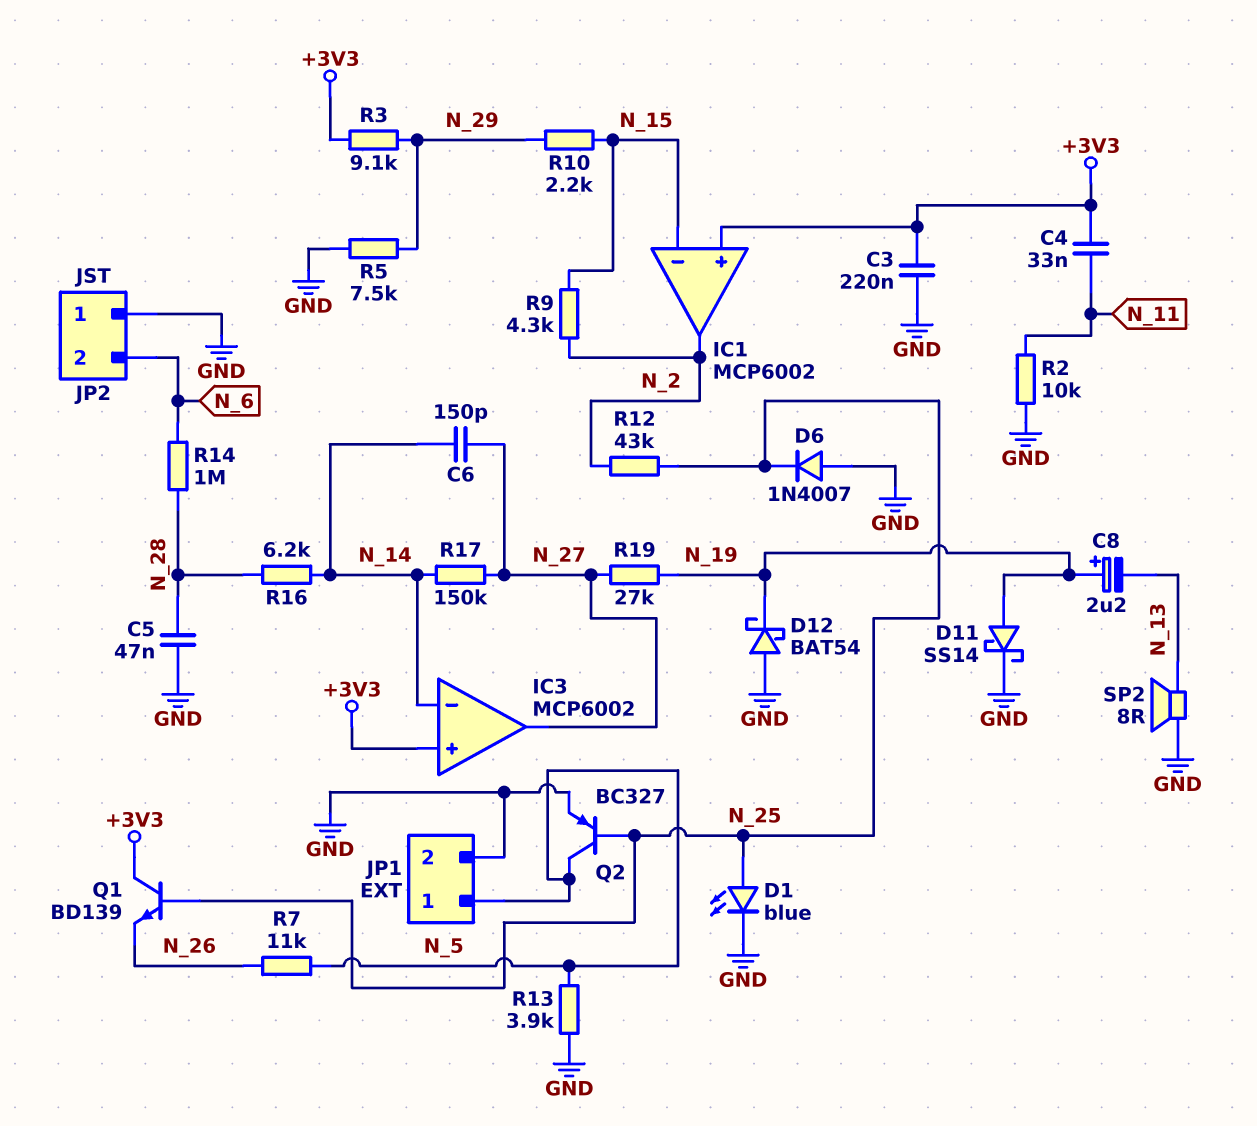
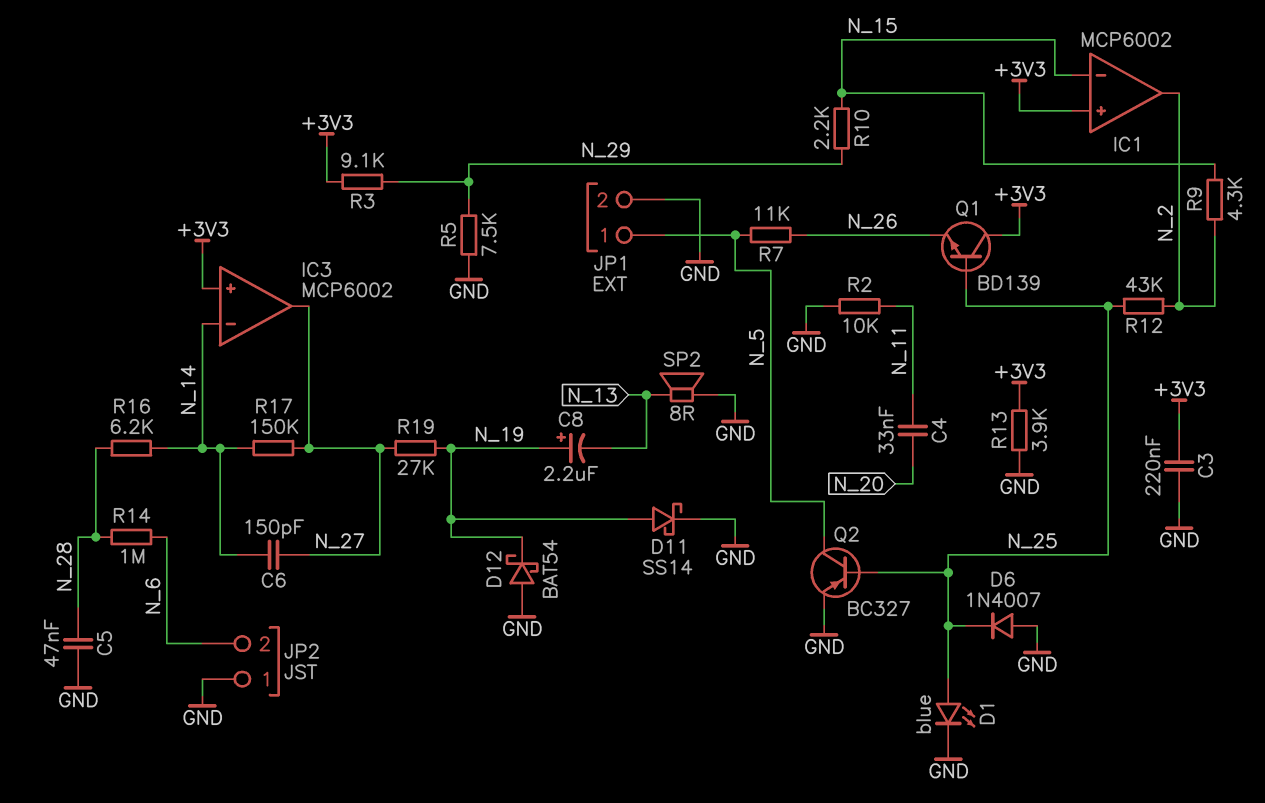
C4: 33nF (+3V3, N_11) -> 33nF (N_11, N_20)
R13: 3.9k (GND, N_5) -> 3.9k (+3V3, GND)

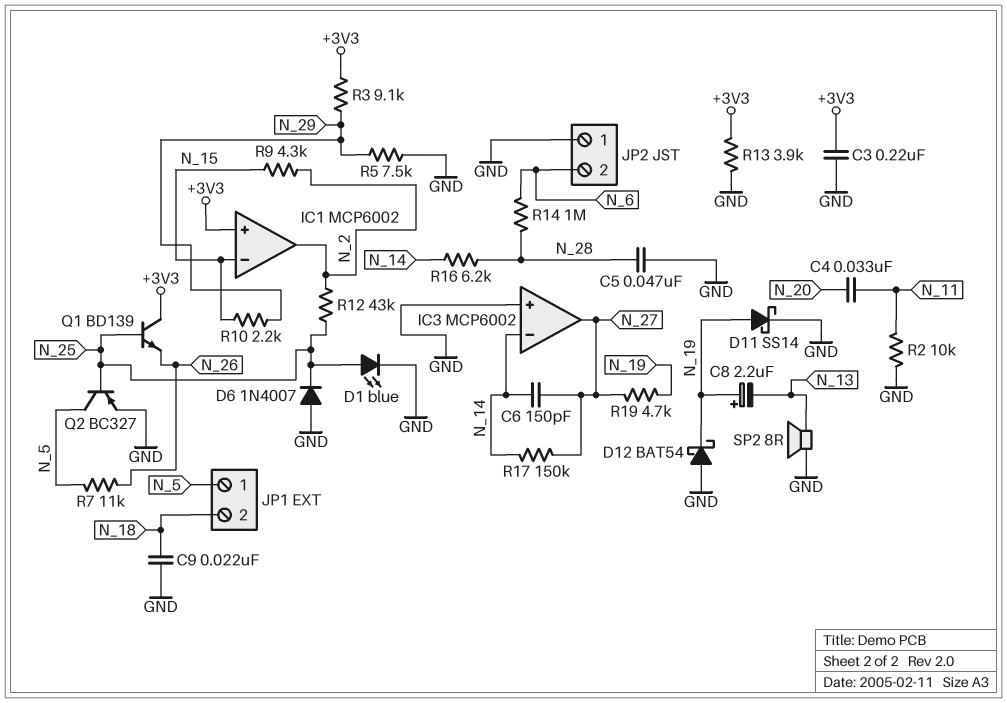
C9: none -> 22nF (GND, N_18)
IC3 pin in+: +3V3 -> GND
JP1 pin 2: GND -> N_18
R19: 27k (N_19, N_27) -> 4.7k (N_19, N_27)

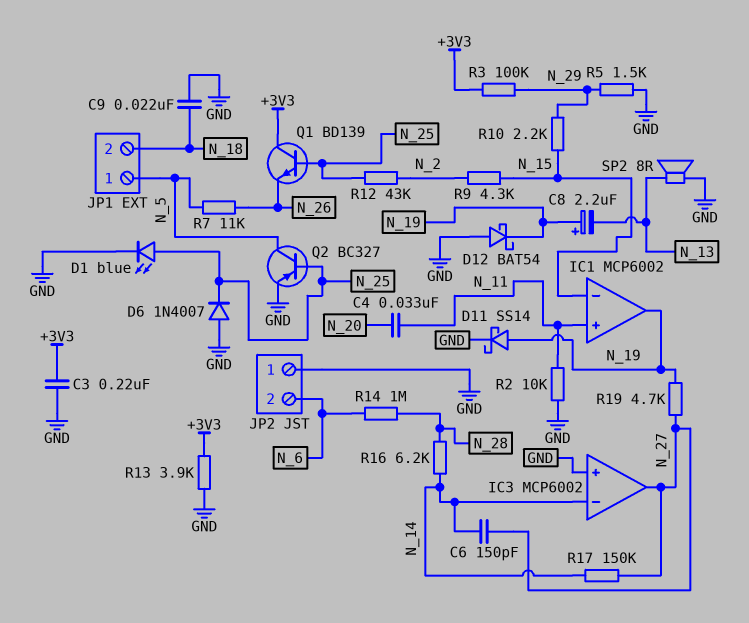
C5: 47nF (GND, N_28) -> none
IC1 pin in+: +3V3 -> N_11
IC1 pin out: N_2 -> N_19
R3: 9.1k (+3V3, N_29) -> 100k (+3V3, N_29)
R5: 7.5k (GND, N_29) -> 1.5k (GND, N_29)

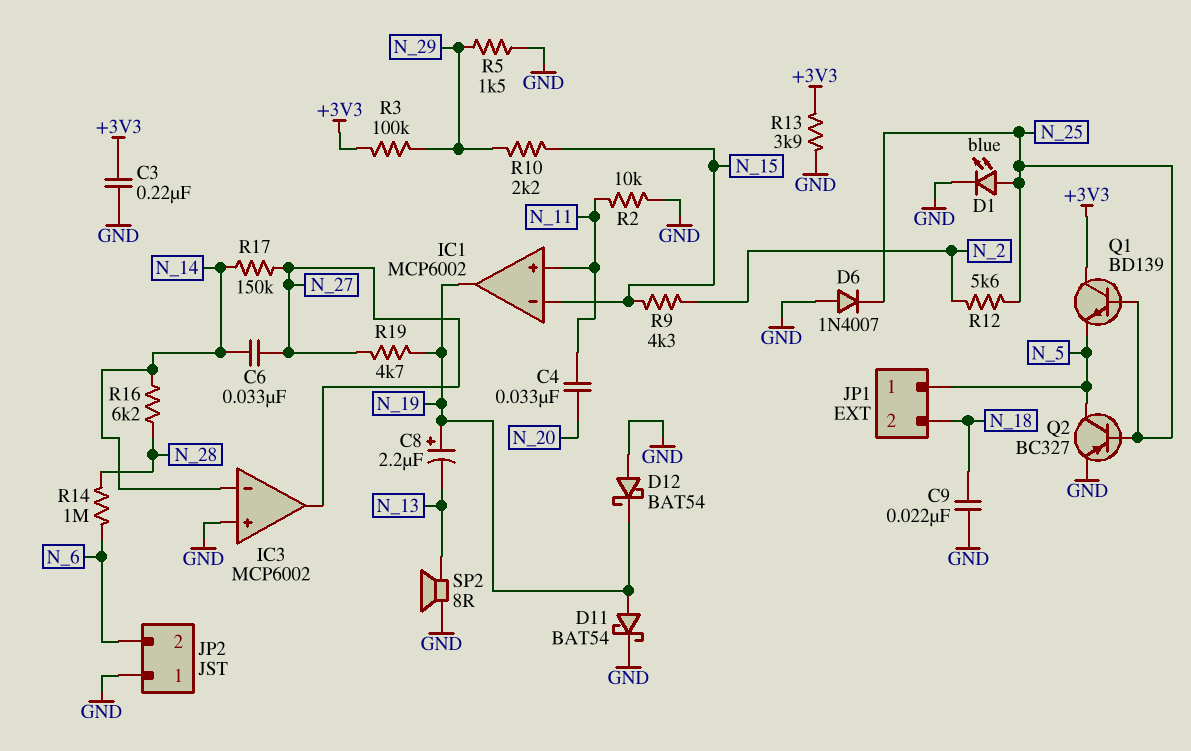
C6: 150pF (N_14, N_27) -> 33nF (N_14, N_27)
D11: schottky SS14 (A N_19, K GND) -> schottky BAT54 (A N_19, K GND)
Q1: NPN BD139 (B N_25, C +3V3, E N_26) -> NPN BD139 (B N_25, C +3V3, E N_5)
R7: 11k (N_5, N_26) -> none
R12: 43k (N_2, N_25) -> 5.6k (N_2, N_25)

